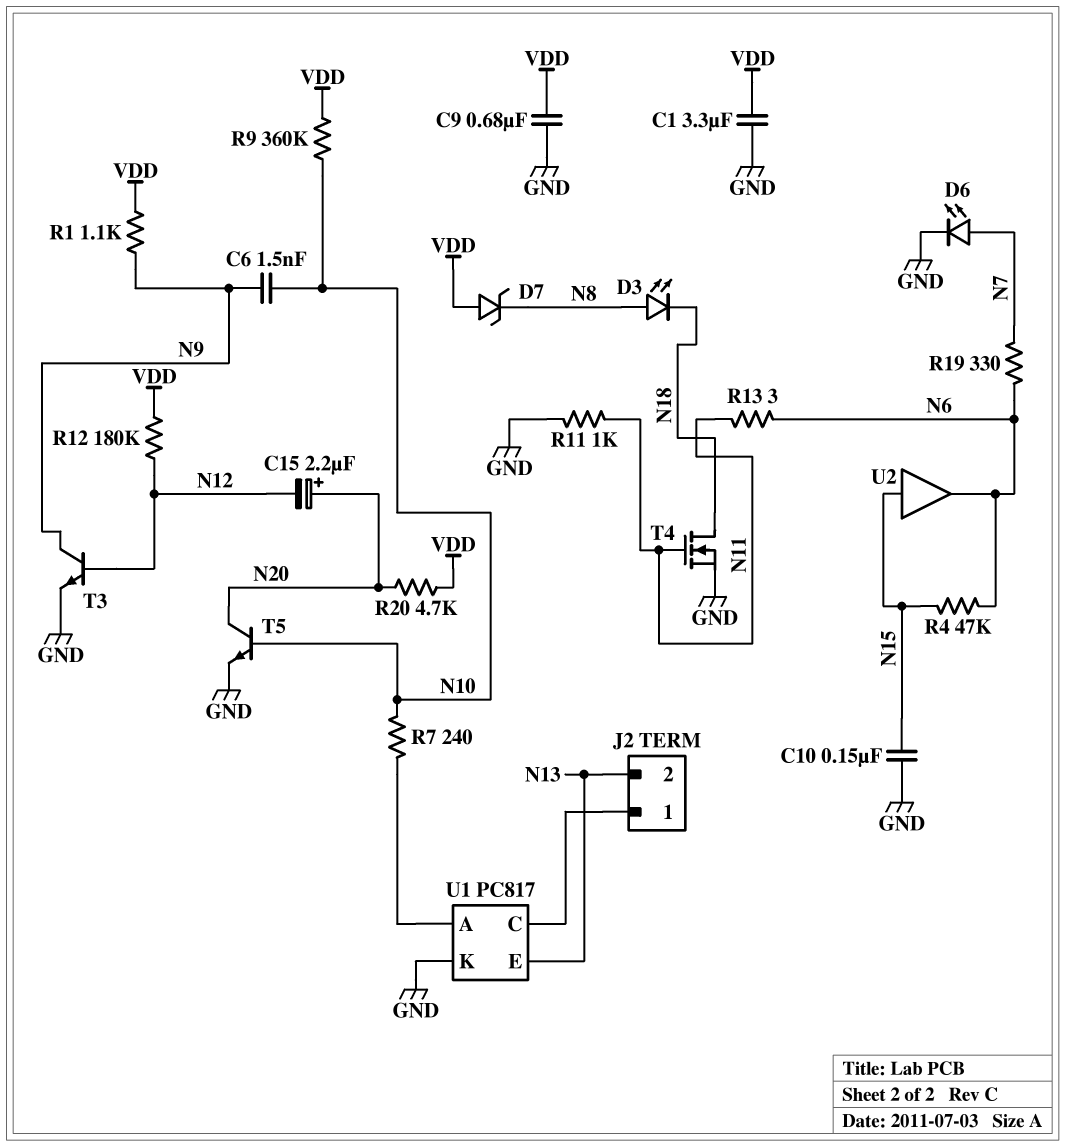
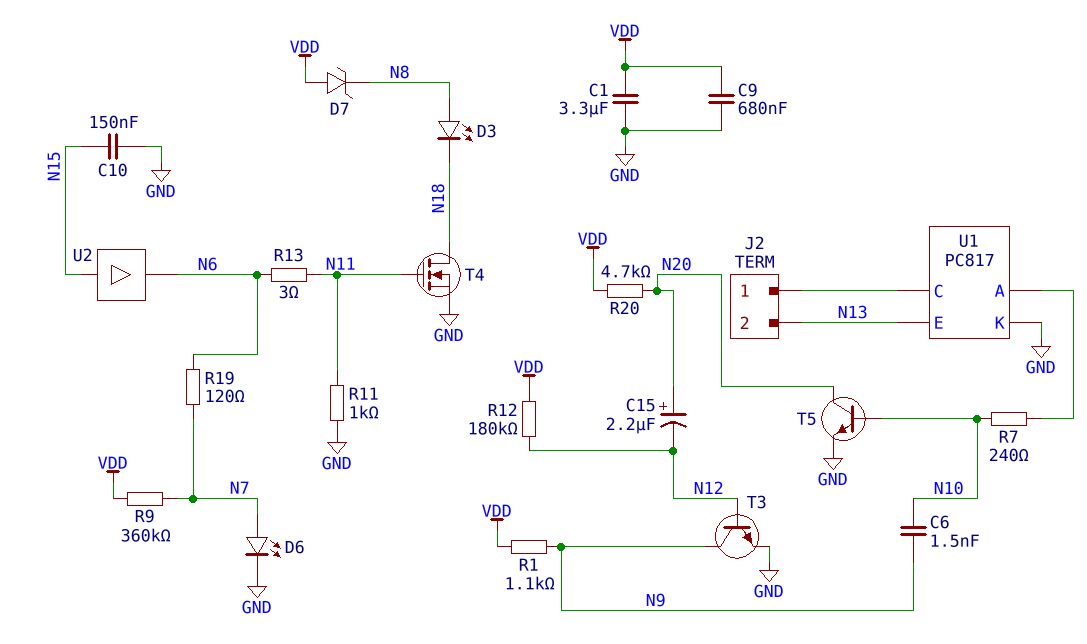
R4: 47k (N6, N15) -> none
R9: 360k (N10, VDD) -> 360k (N7, VDD)
R19: 330 (N6, N7) -> 120 (N6, N7)

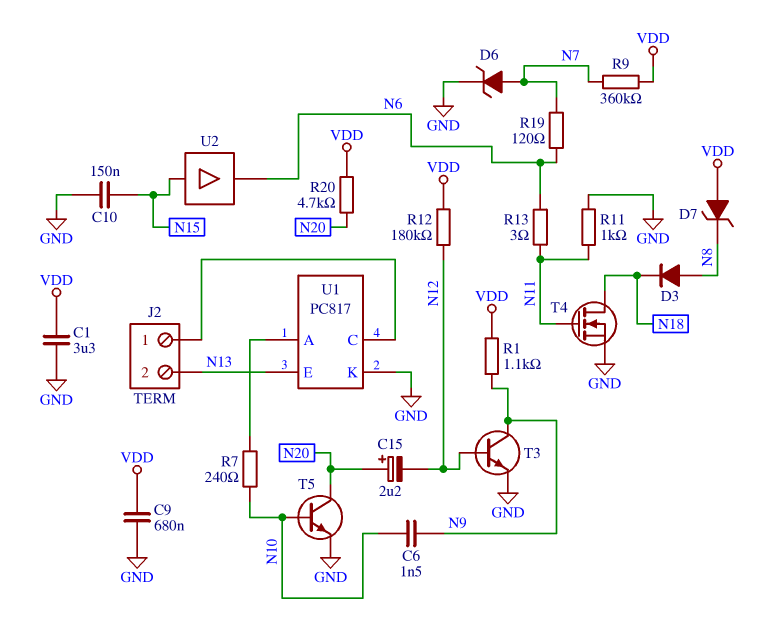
D3: LED (A N8, K N18) -> diode (A N8, K N18)
D6: LED (A N7, K GND) -> zener (A N7, K GND)

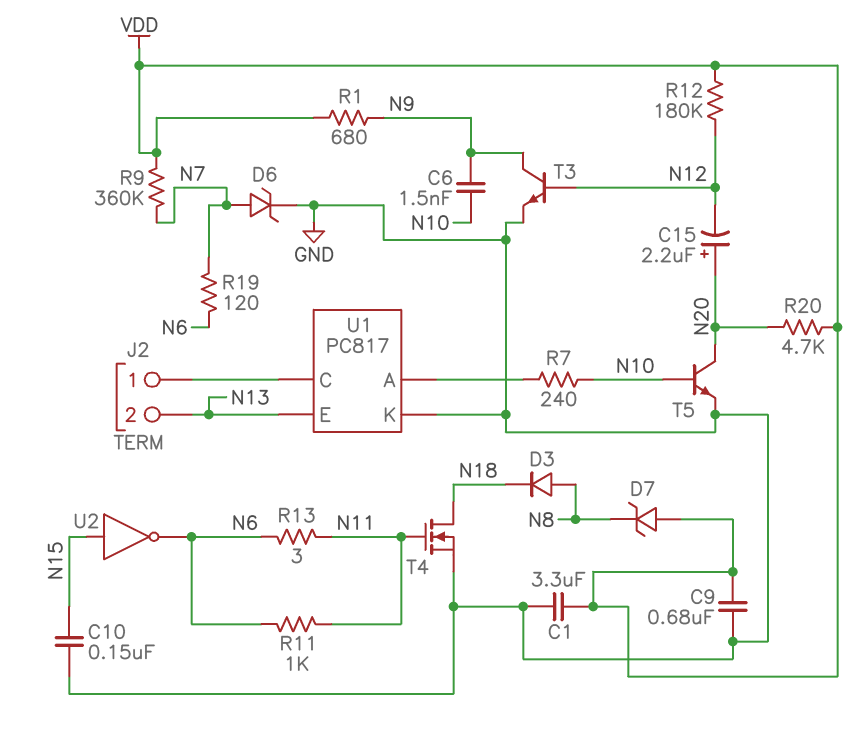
R1: 1.1k (N9, VDD) -> 680 (N9, VDD)
R11: 1k (GND, N11) -> 1k (N6, N11)
U2: buffer (in N15, out N6) -> NOT (in N15, out N6)

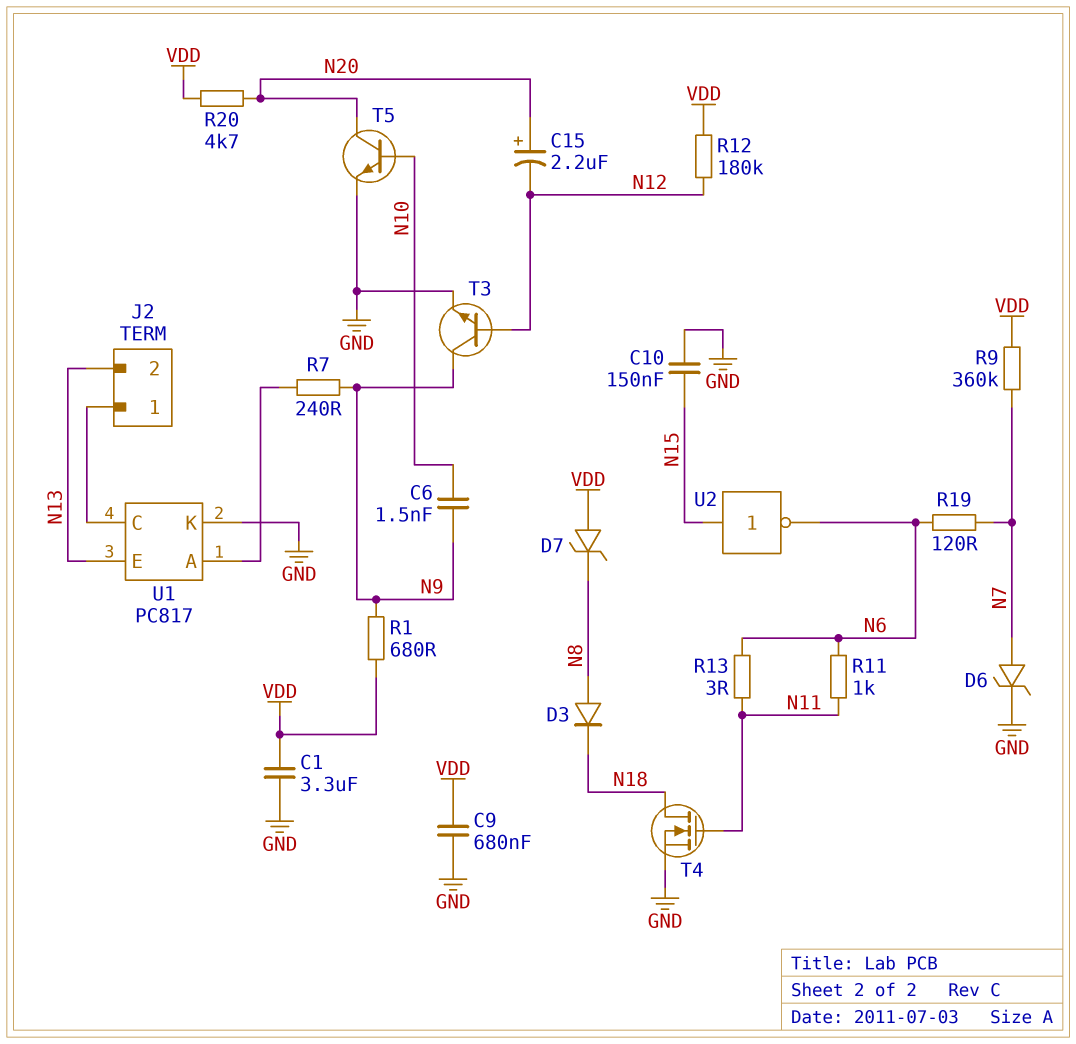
R7: 240 (N10, U1/A) -> 240 (N9, U1/A)

